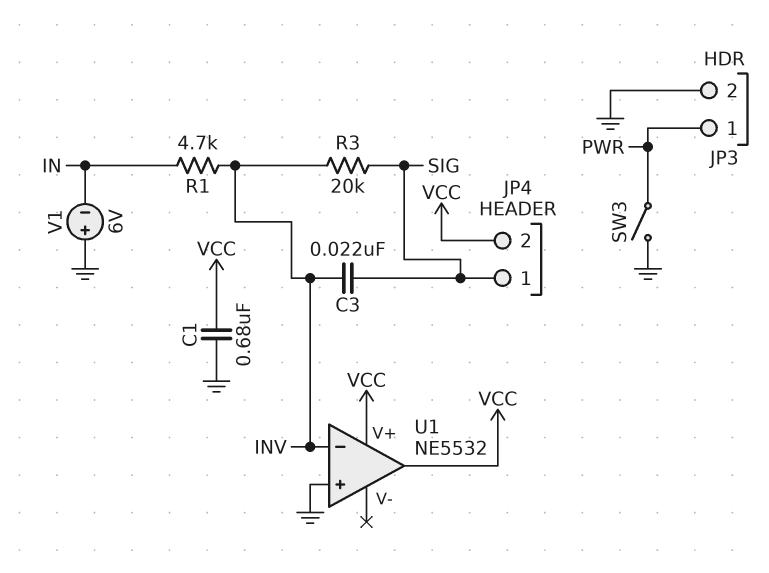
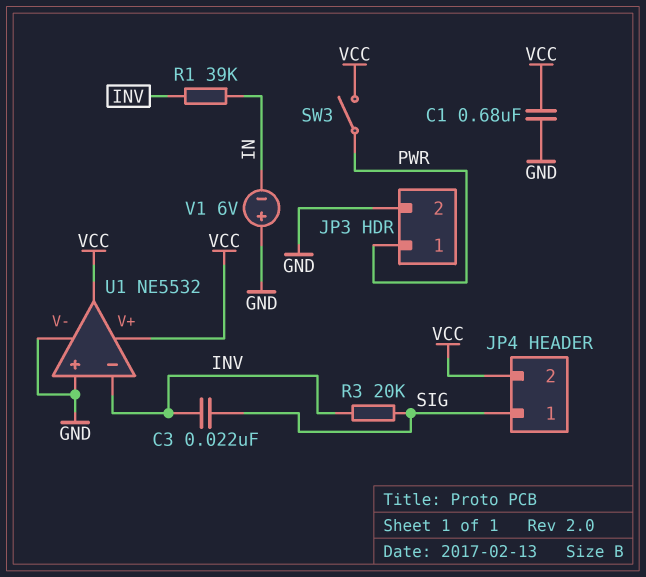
R1: 4.7k (IN, INV) -> 39k (IN, INV)
SW3: switch (GND, PWR) -> switch (PWR, VCC)
U1 pin V-: none -> GND

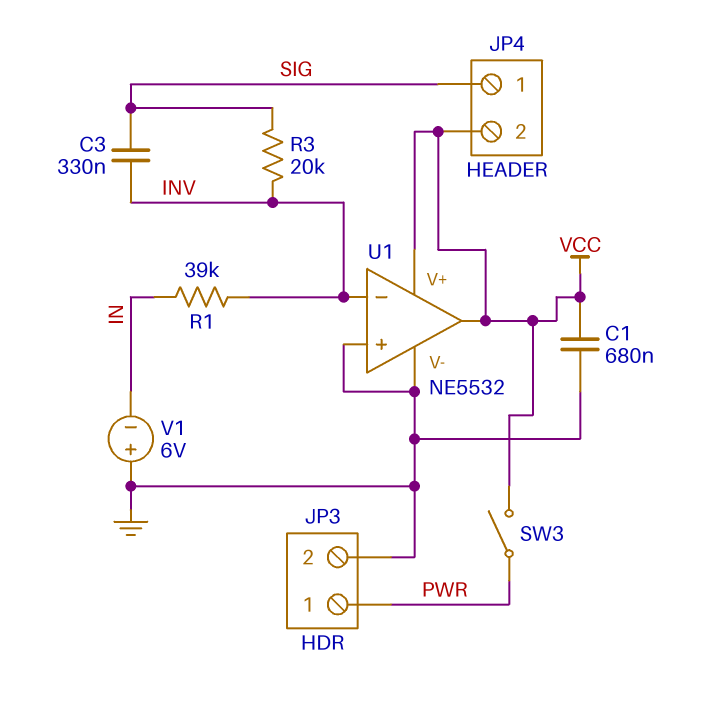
C3: 22nF (INV, SIG) -> 330nF (INV, SIG)

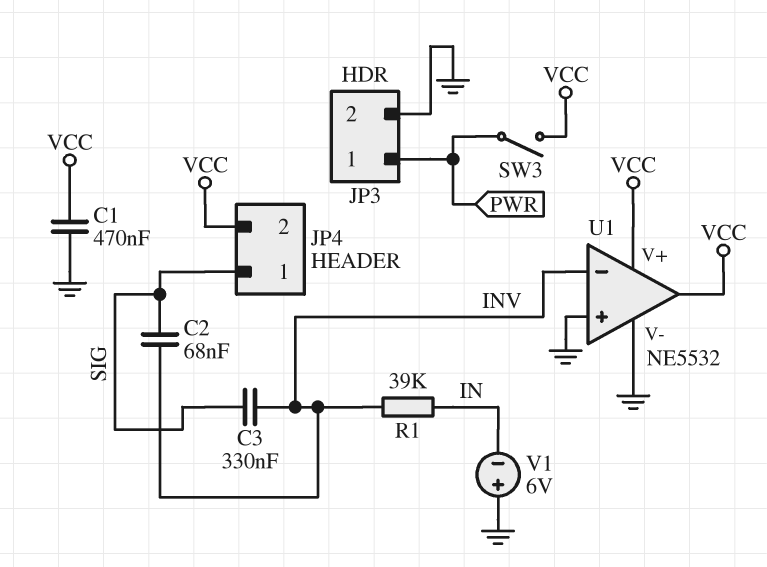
C1: 680nF (GND, VCC) -> 470nF (GND, VCC)
C2: none -> 68nF (INV, SIG)
R3: 20k (INV, SIG) -> none

